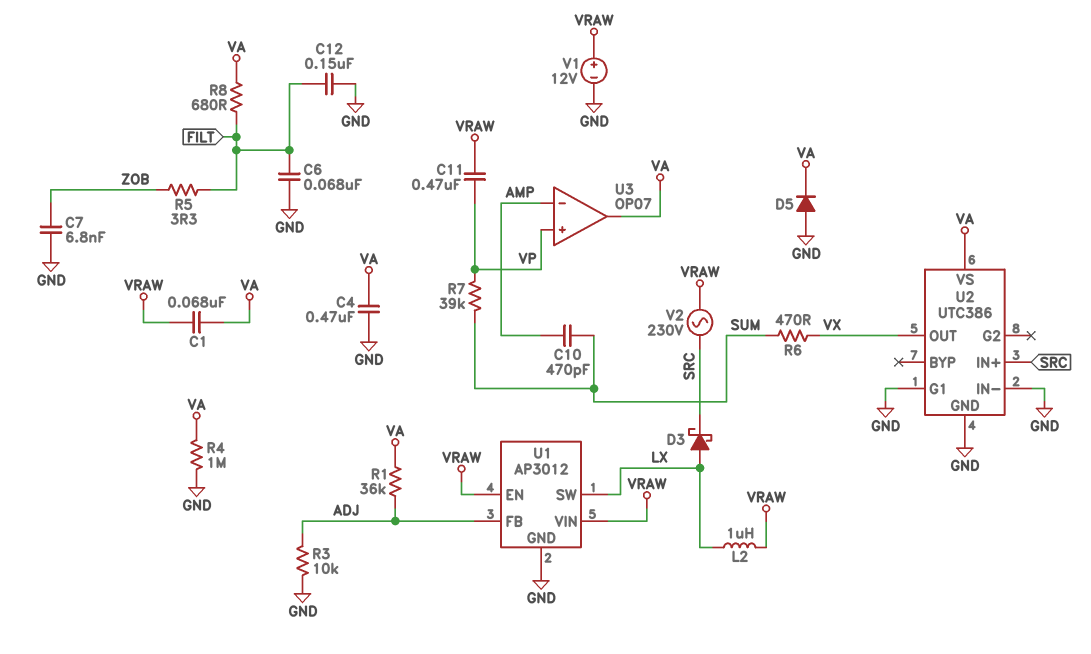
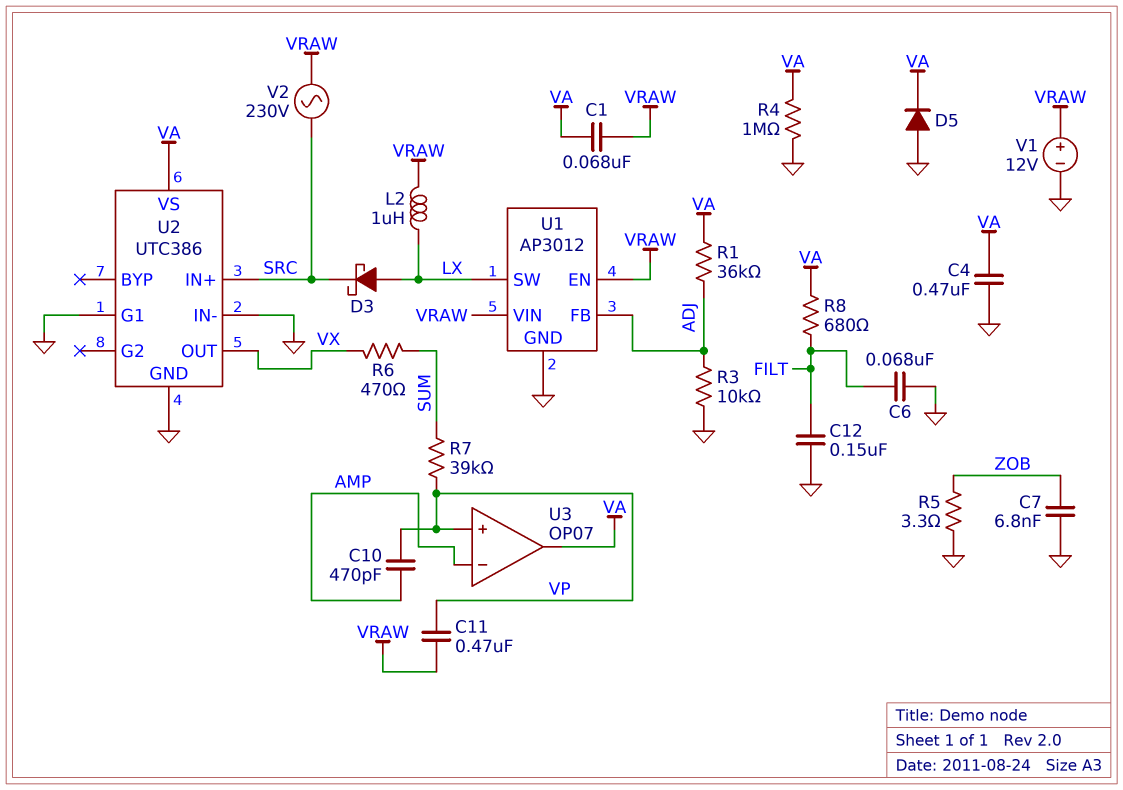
C10: 470pF (AMP, SUM) -> 470pF (AMP, VP)
R5: 3.3 (FILT, ZOB) -> 3.3 (GND, ZOB)

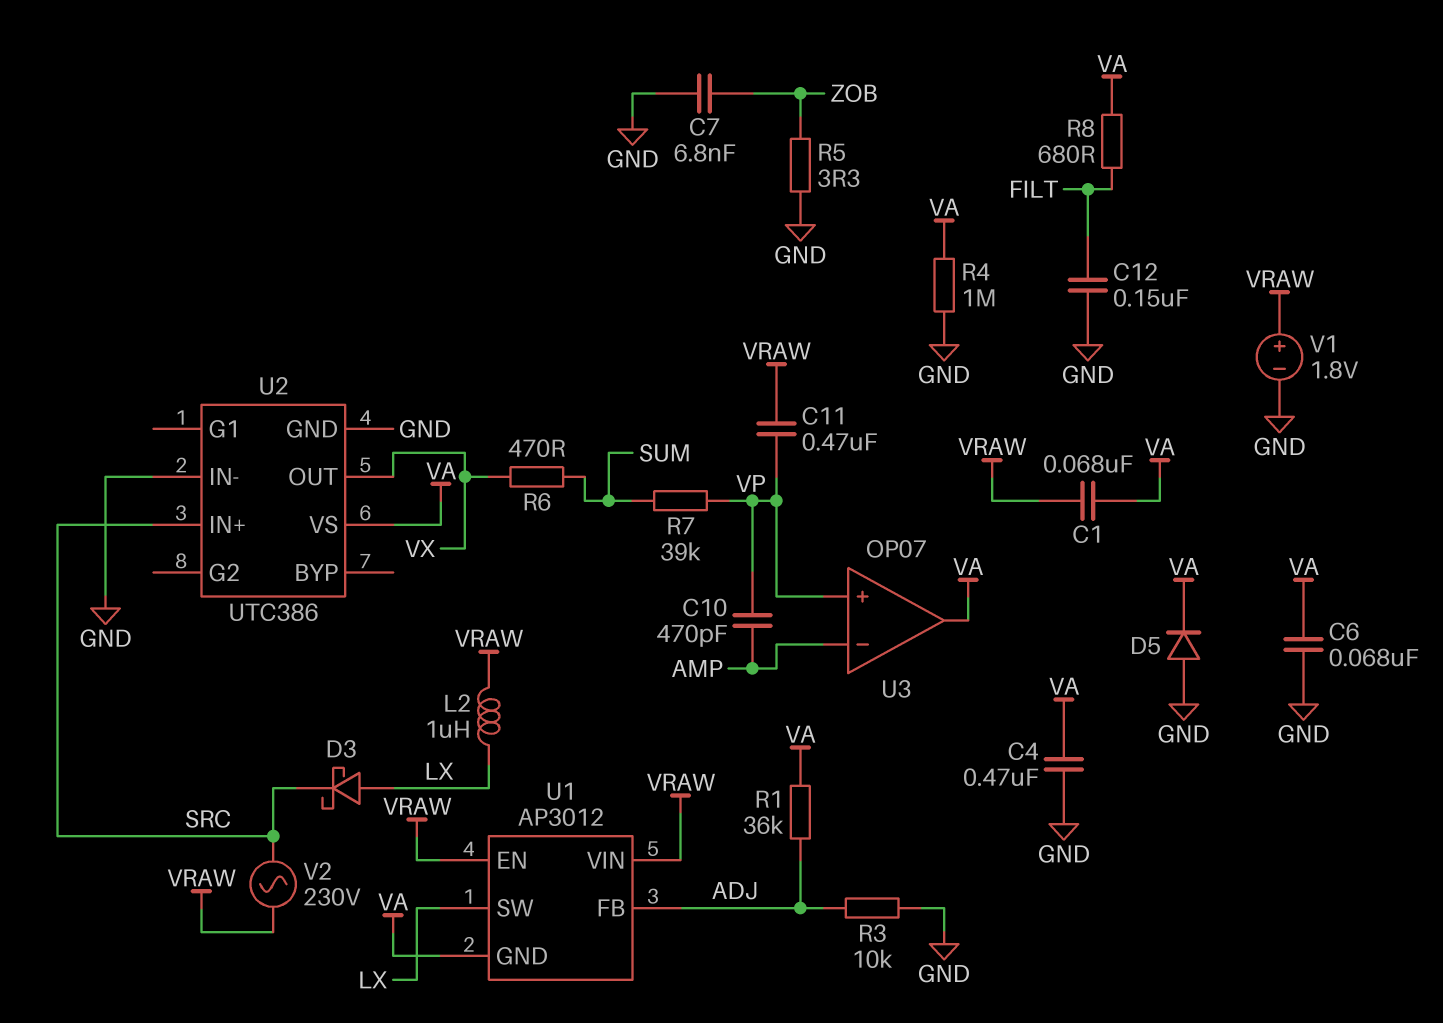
C6: 68nF (FILT, GND) -> 68nF (GND, VA)
U1 pin GND: GND -> VA
U2 pin G1: GND -> none
V1: 12V (plus VRAW, minus GND) -> 1.8V (plus VRAW, minus GND)

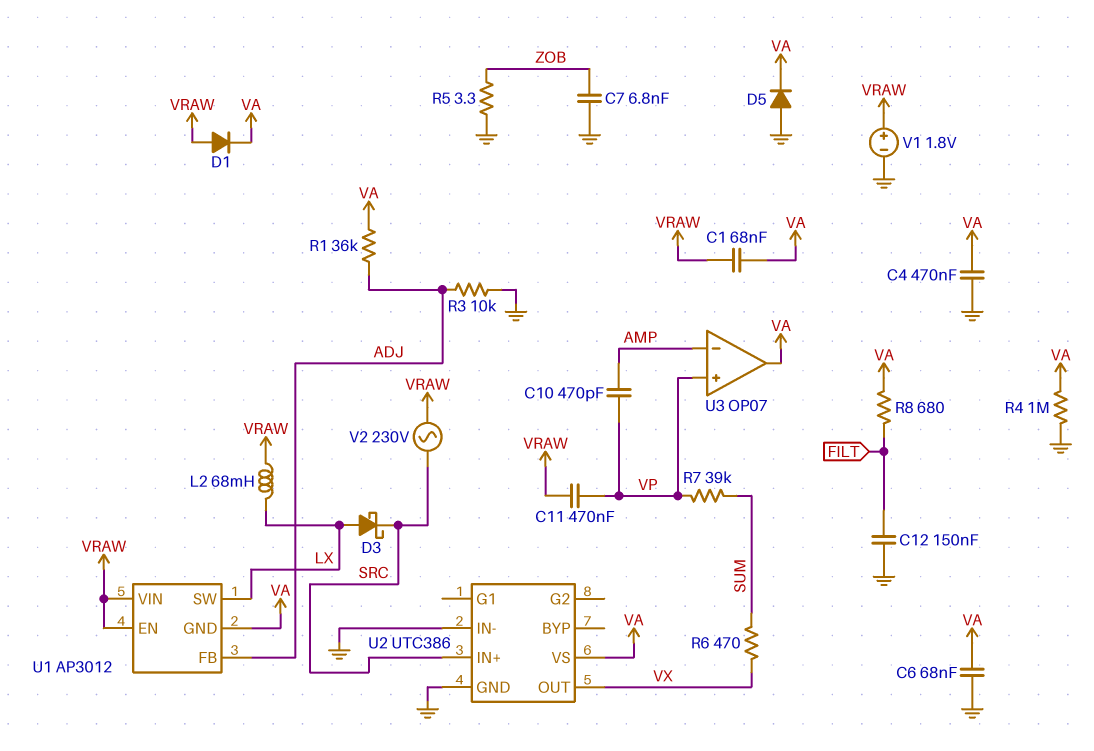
D1: none -> diode (A VRAW, K VA)
L2: 1uH (LX, VRAW) -> 68mH (LX, VRAW)

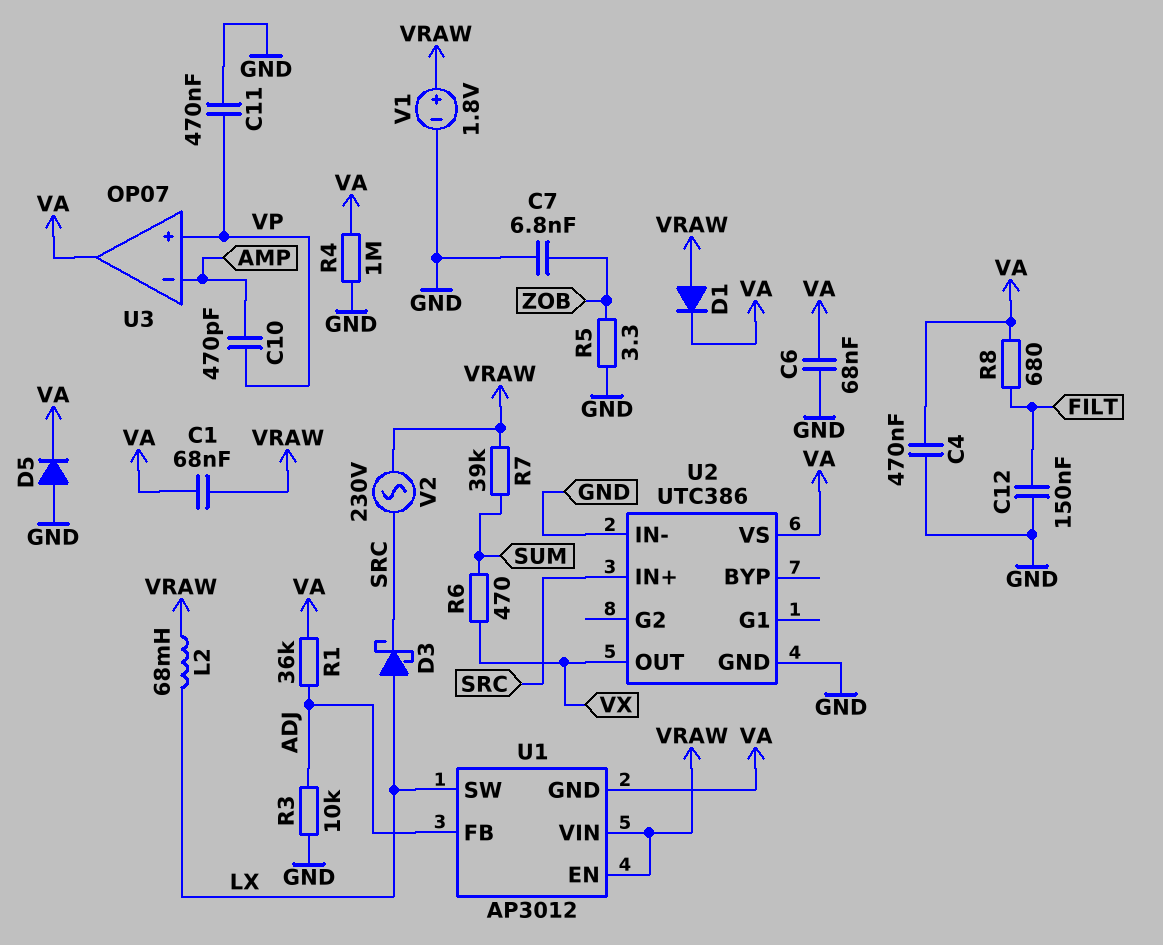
C11: 470nF (VP, VRAW) -> 470nF (GND, VP)
R7: 39k (SUM, VP) -> 39k (SUM, VRAW)

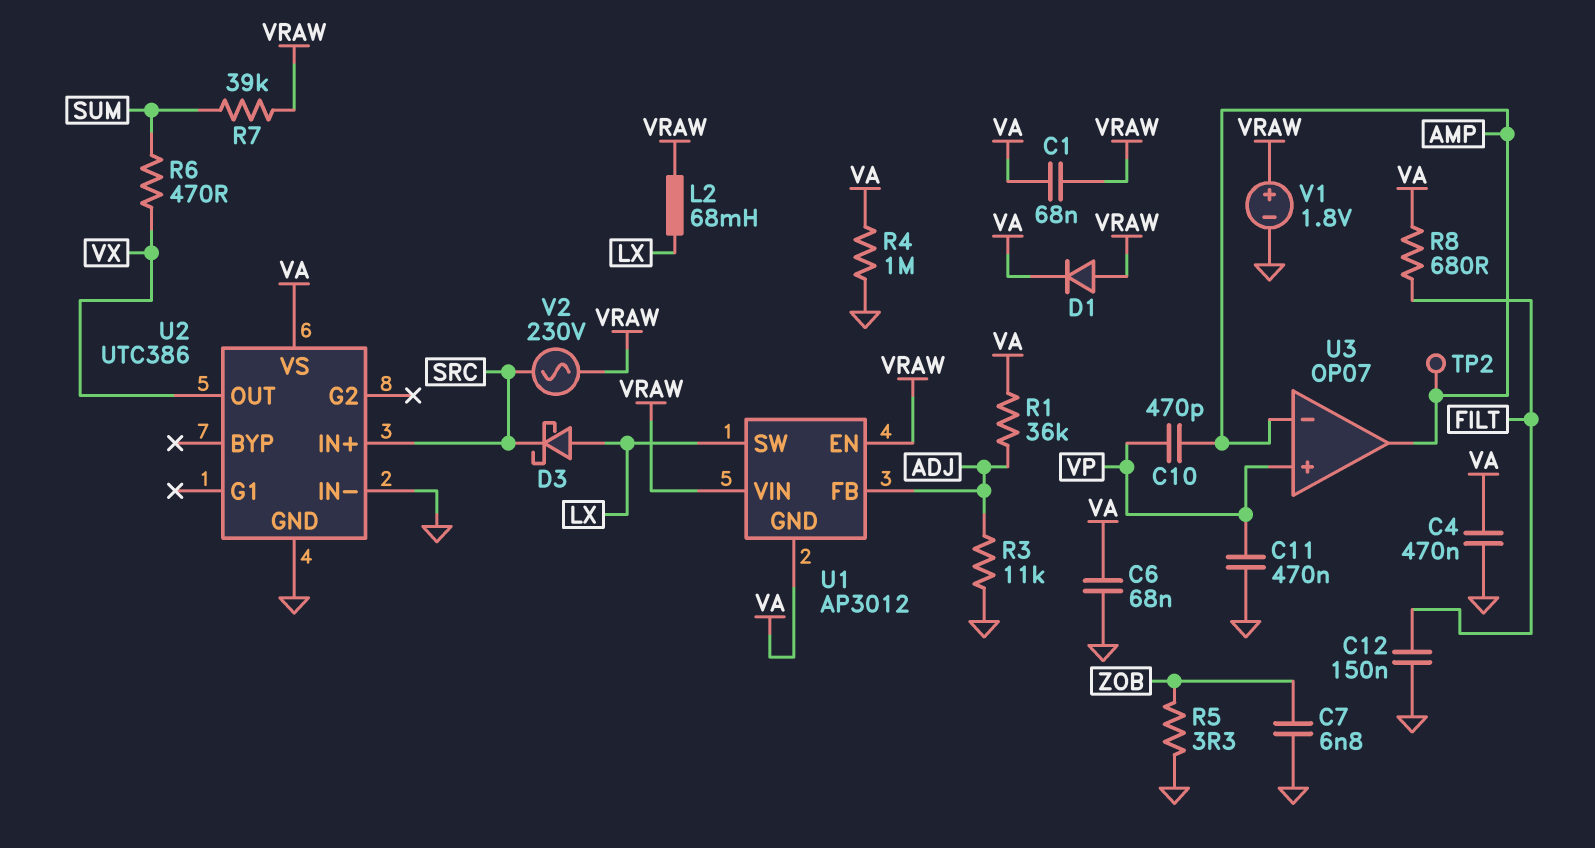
D5: diode (A GND, K VA) -> none
R3: 10k (ADJ, GND) -> 11k (ADJ, GND)
TP2: none -> test point (AMP)
U3 pin out: VA -> AMP

